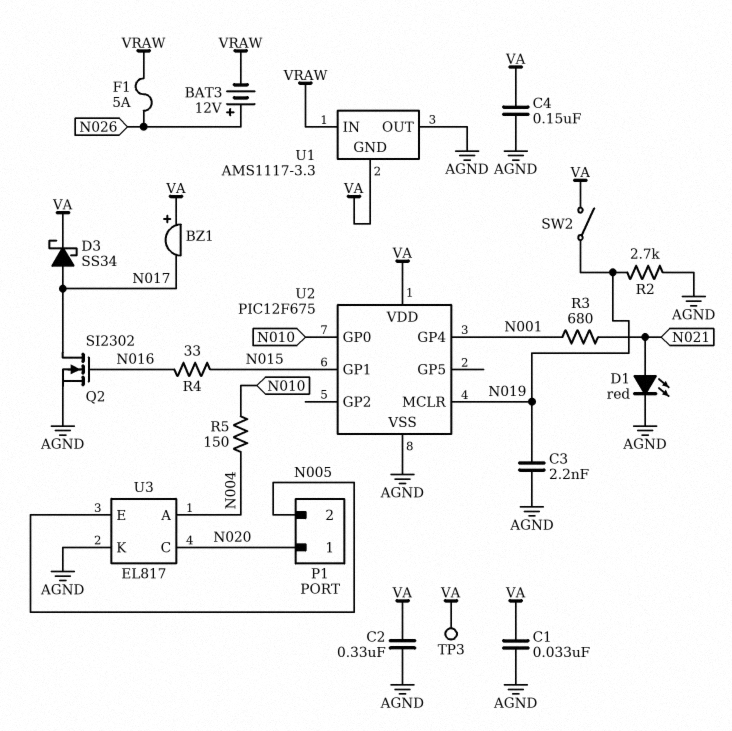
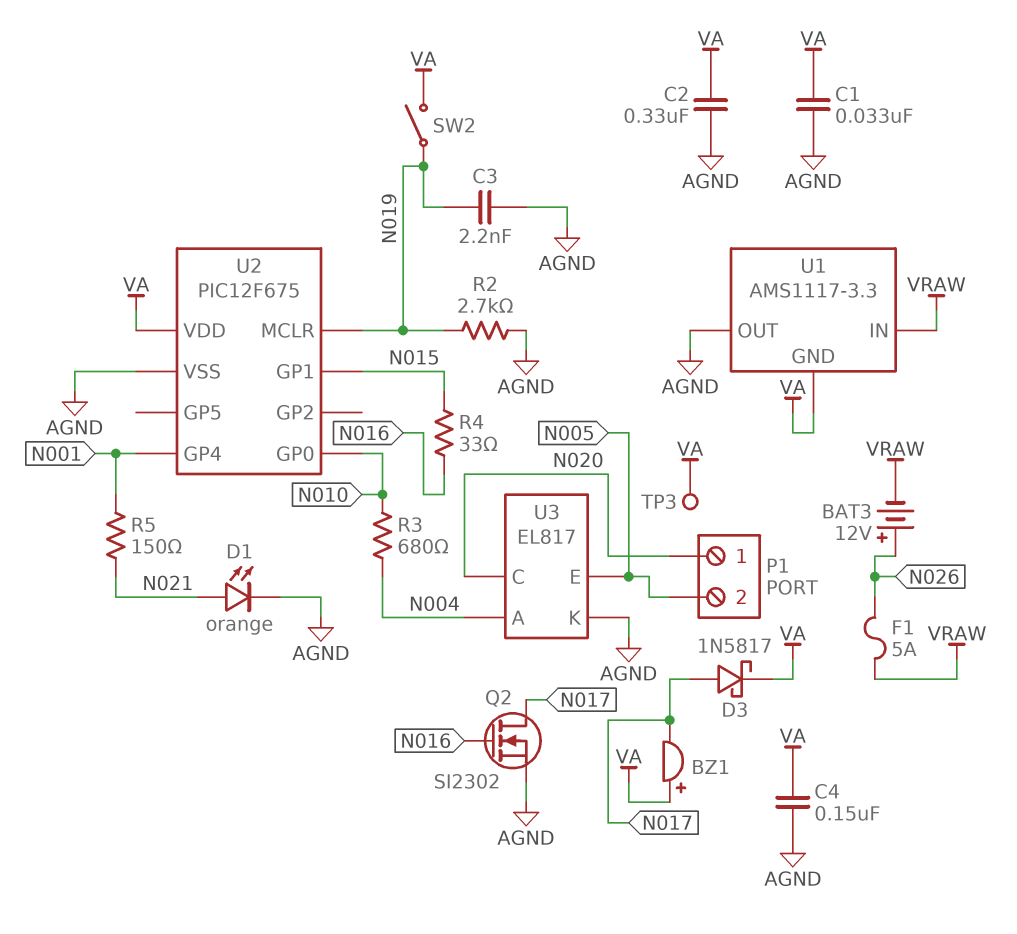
D1: LED red (A N021, K AGND) -> LED orange (A N021, K AGND)
D3: schottky SS34 (A N017, K VA) -> schottky 1N5817 (A N017, K VA)
R3: 680 (N001, N021) -> 680 (N004, N010)
R5: 150 (N004, N010) -> 150 (N001, N021)

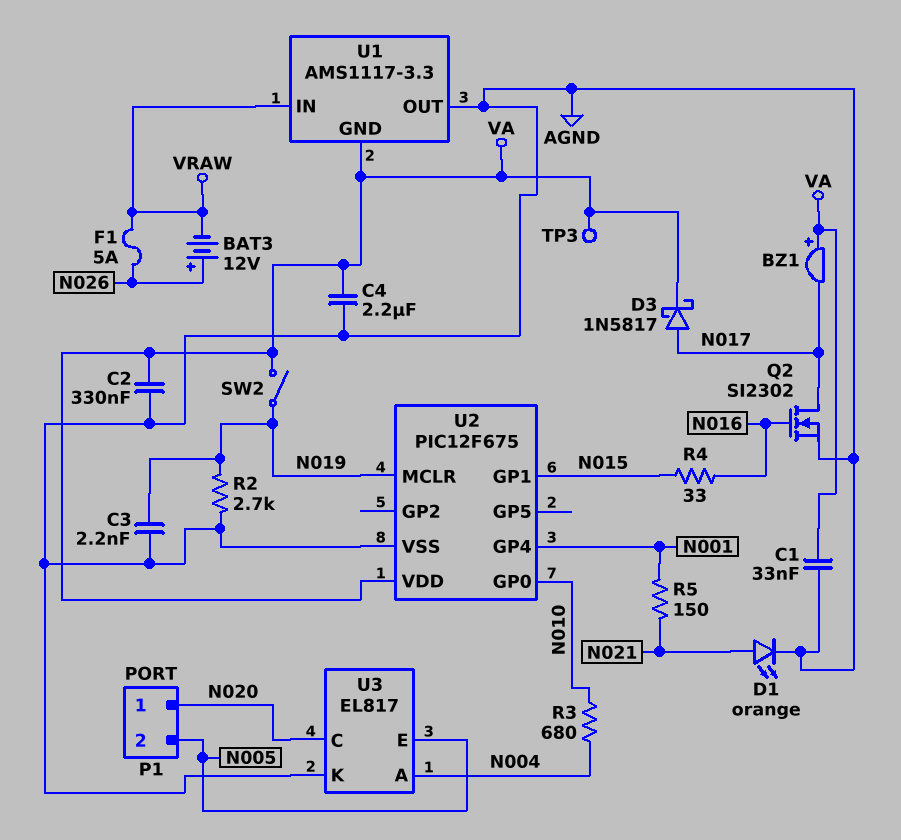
C4: 150nF (AGND, VA) -> 2.2uF (AGND, VA)

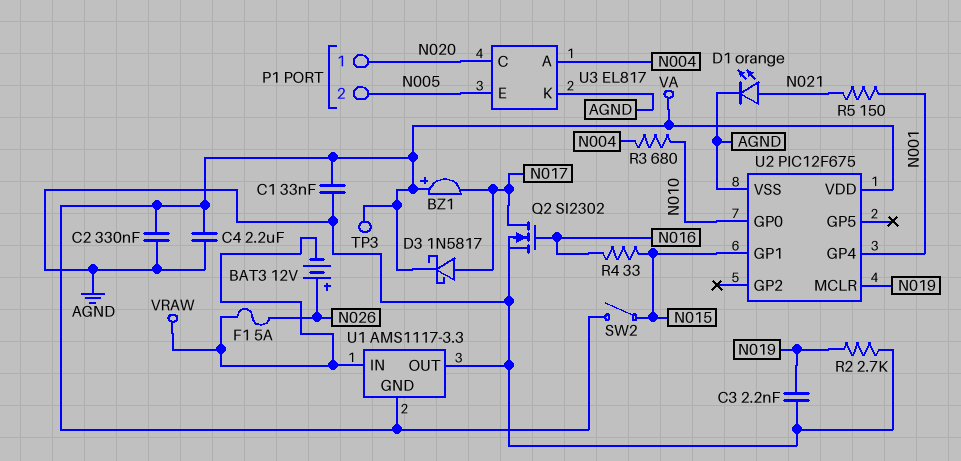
SW2: switch (N019, VA) -> switch (N015, VA)

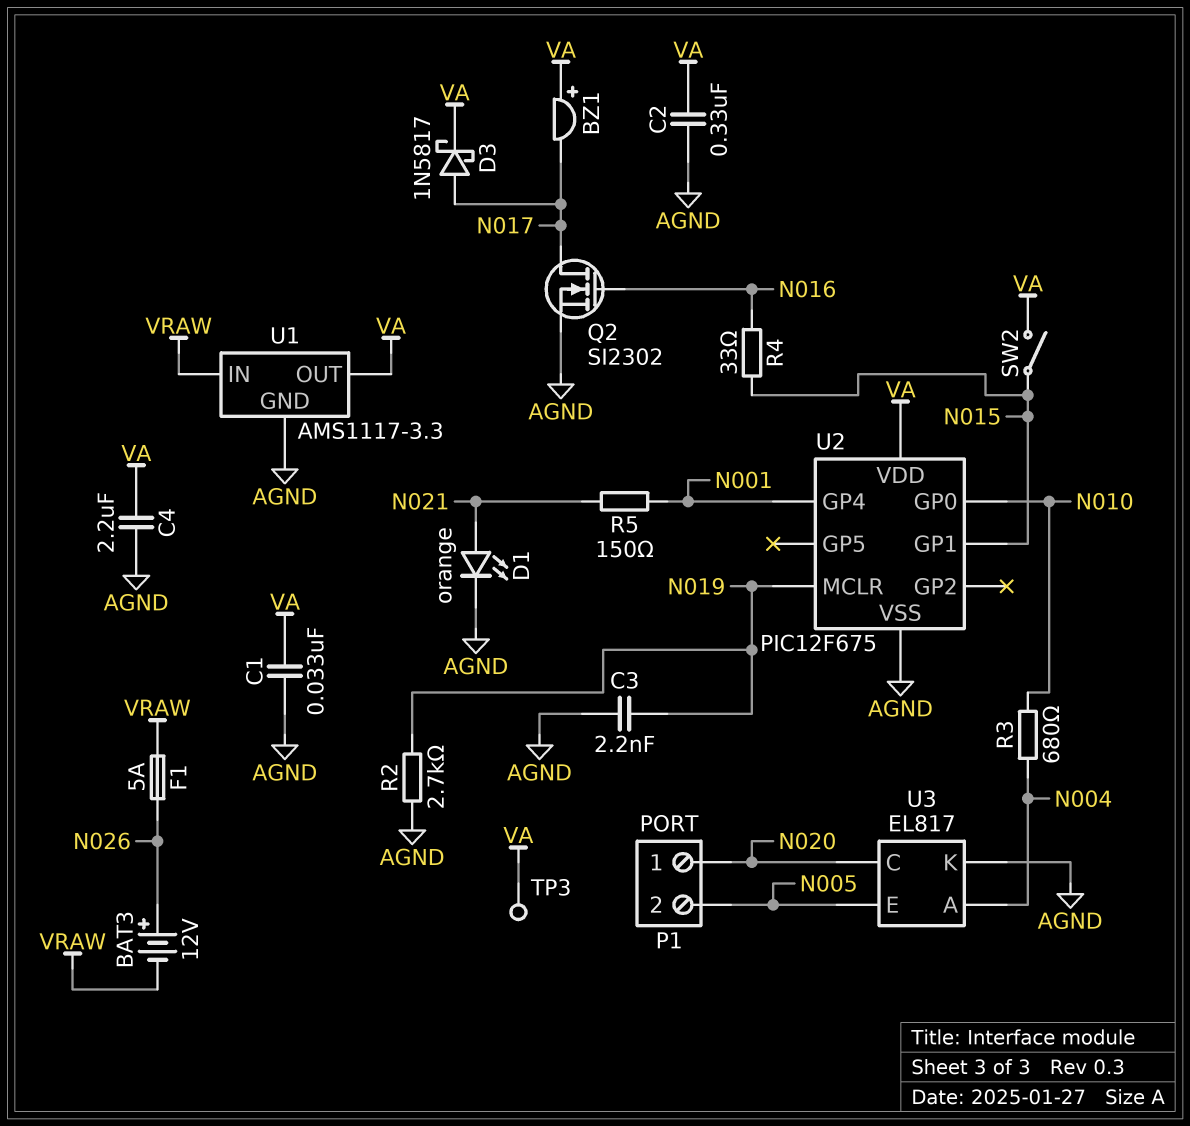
U1 pin GND: VA -> AGND
U1 pin OUT: AGND -> VA

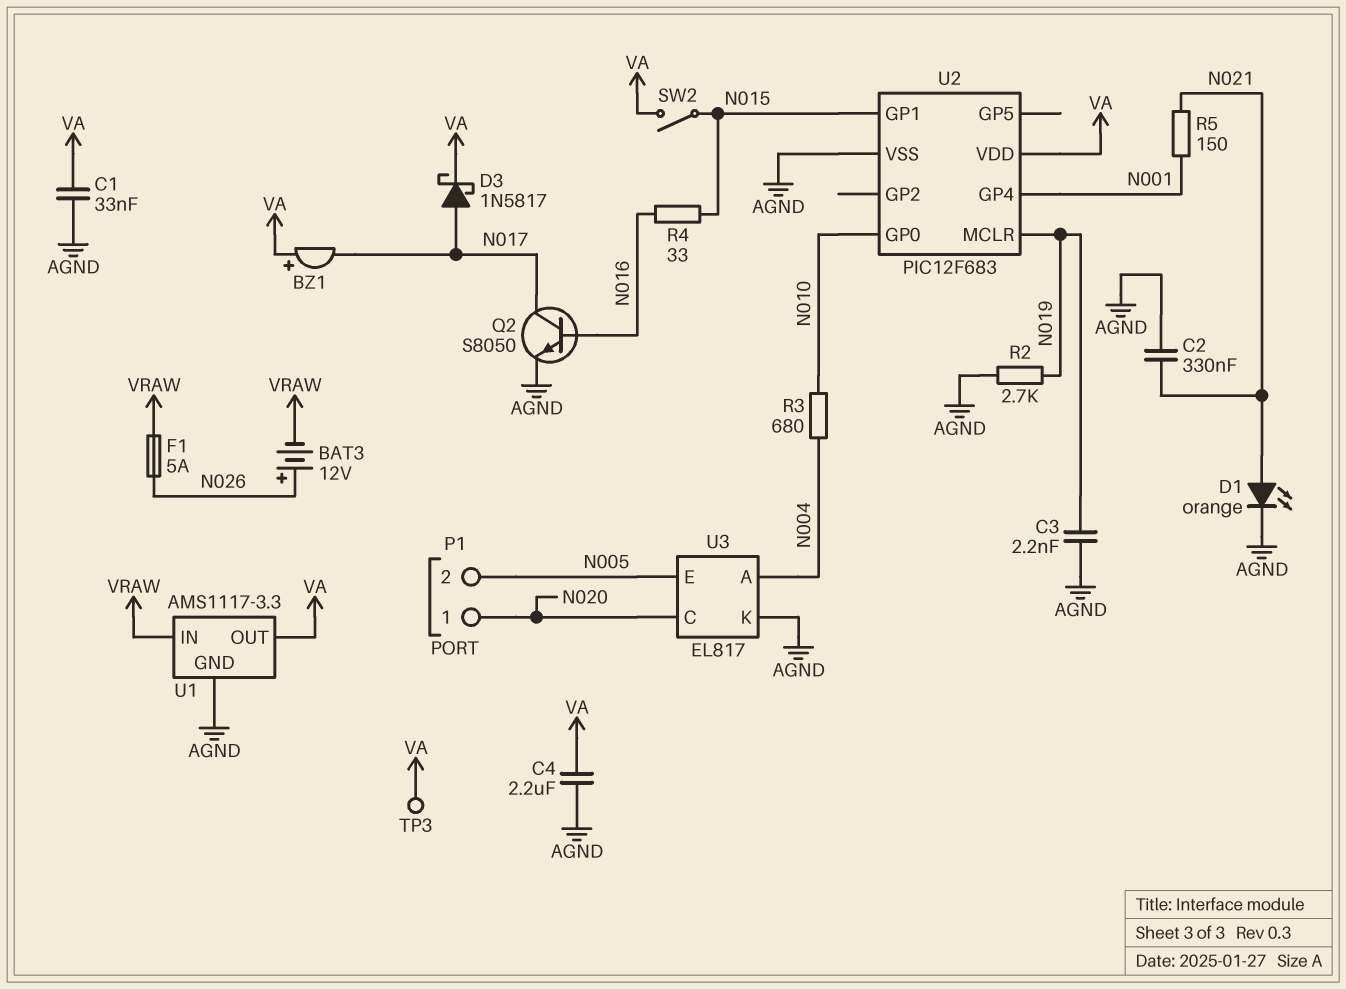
C2: 330nF (AGND, VA) -> 330nF (AGND, N021)
Q2: NMOS SI2302 (G N016, D N017, S AGND) -> NPN S8050 (B N016, C N017, E AGND)
U2: PIC12F675 -> PIC12F683

